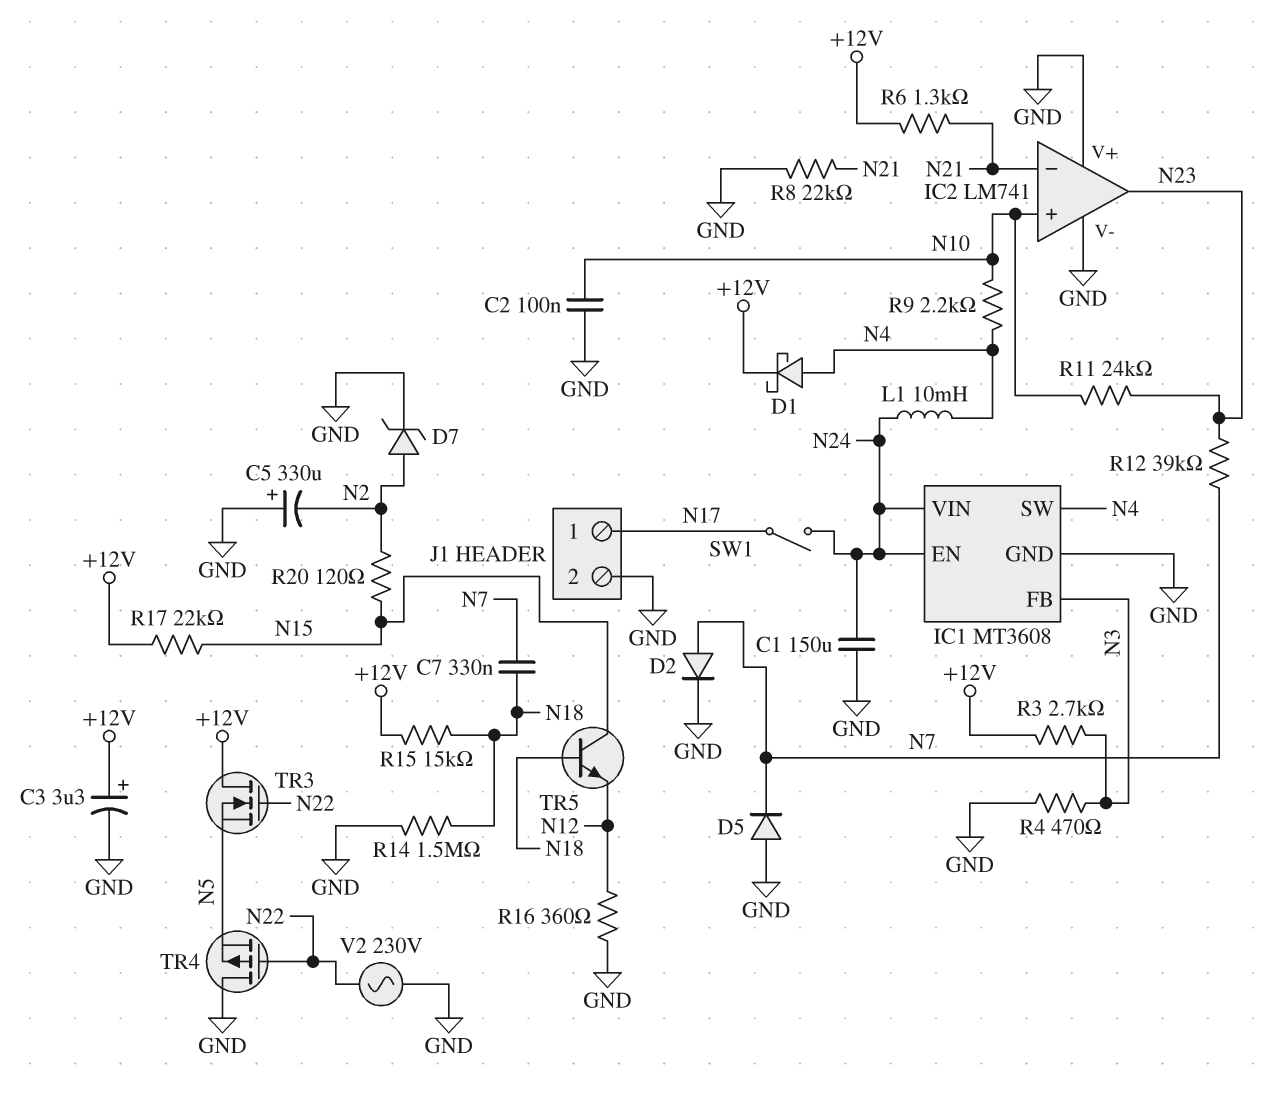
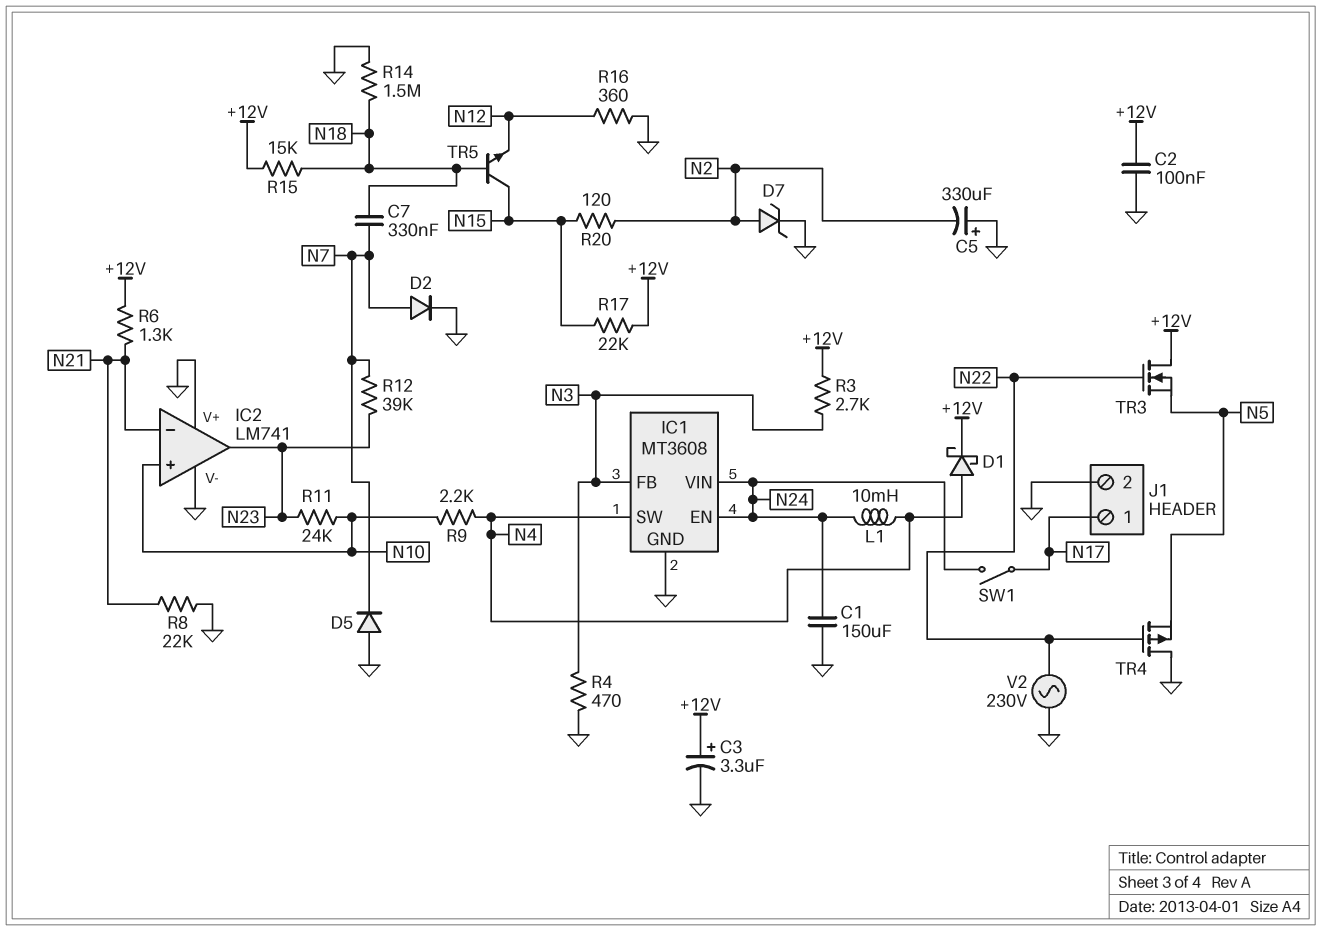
C2: 100nF (GND, N10) -> 100nF (+12V, GND)

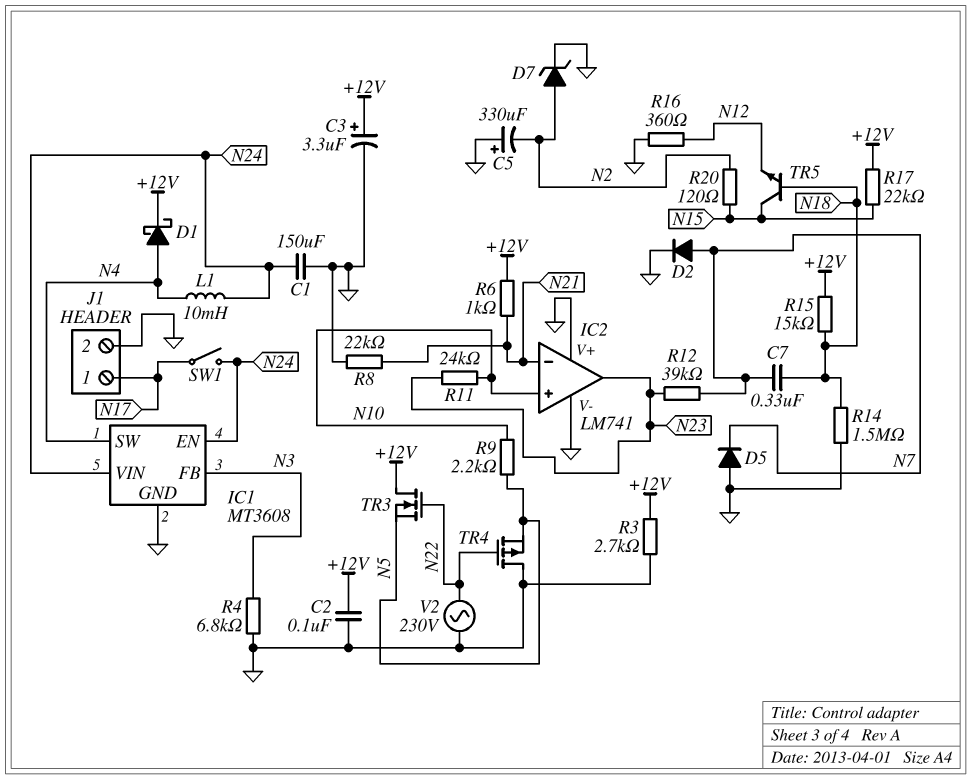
R3: 2.7k (+12V, N3) -> 2.7k (+12V, GND)
R4: 470 (GND, N3) -> 6.8k (GND, N3)
R6: 1.3k (+12V, N21) -> 1k (+12V, N21)
R9: 2.2k (N4, N10) -> 2.2k (N5, N10)

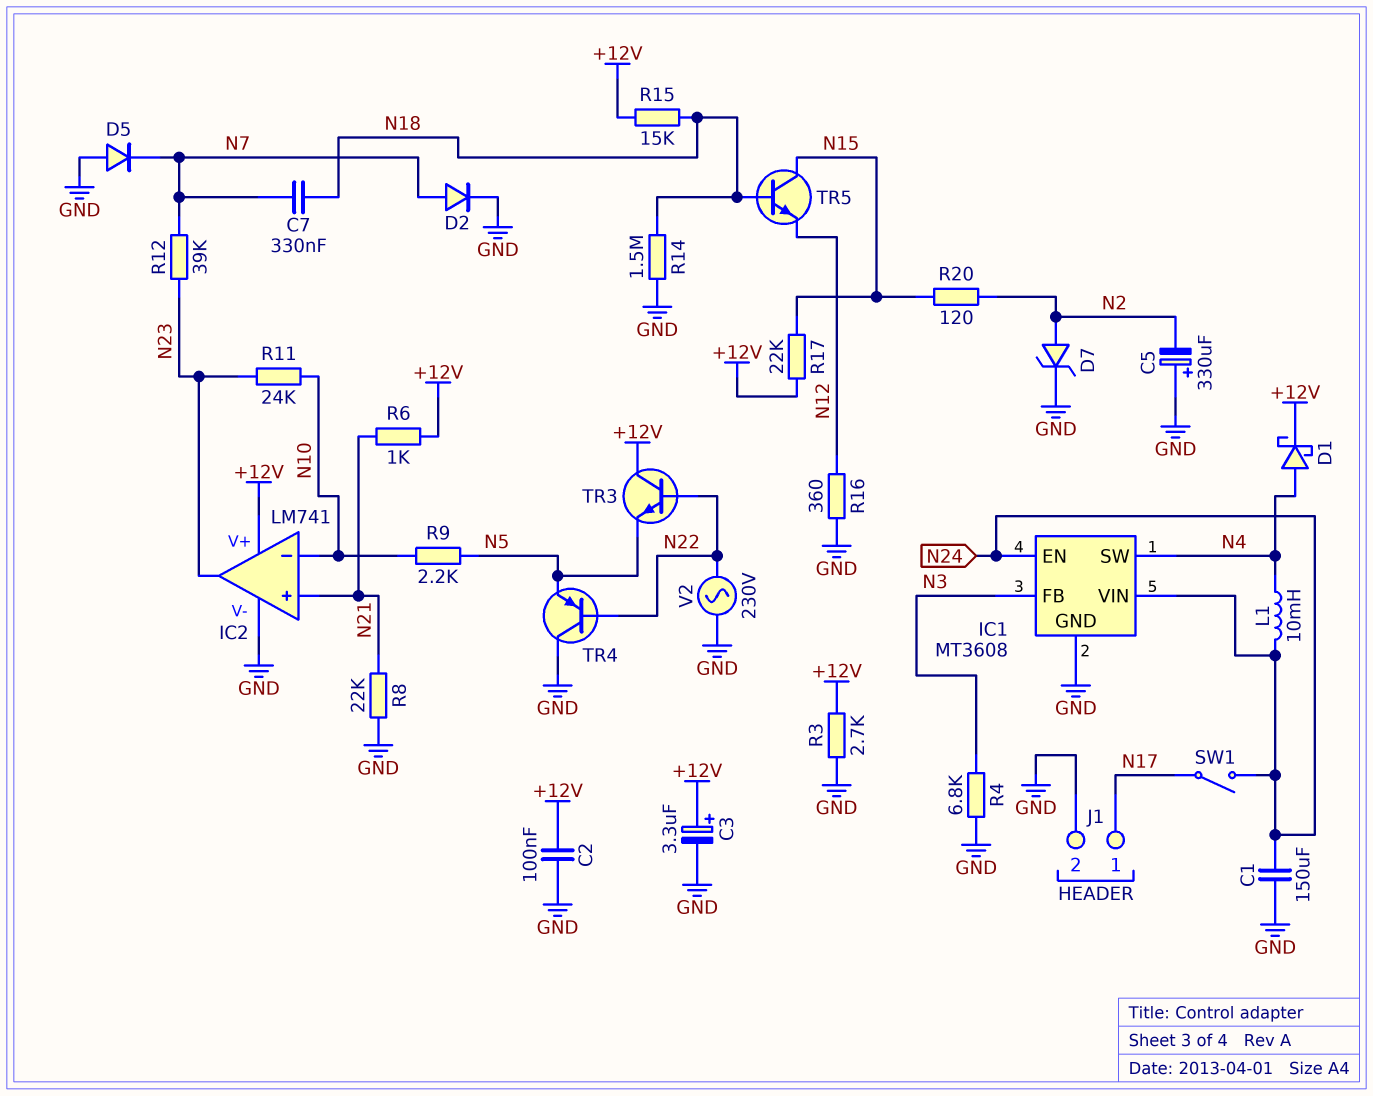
IC2 pin V+: GND -> +12V
IC2 pin in+: N10 -> N21
IC2 pin in-: N21 -> N10
TR3: NMOS (G N22, D +12V, S N5) -> NPN (B N22, C +12V, E N5)
TR4: PMOS (G N22, D GND, S N5) -> PNP (B N22, C GND, E N5)

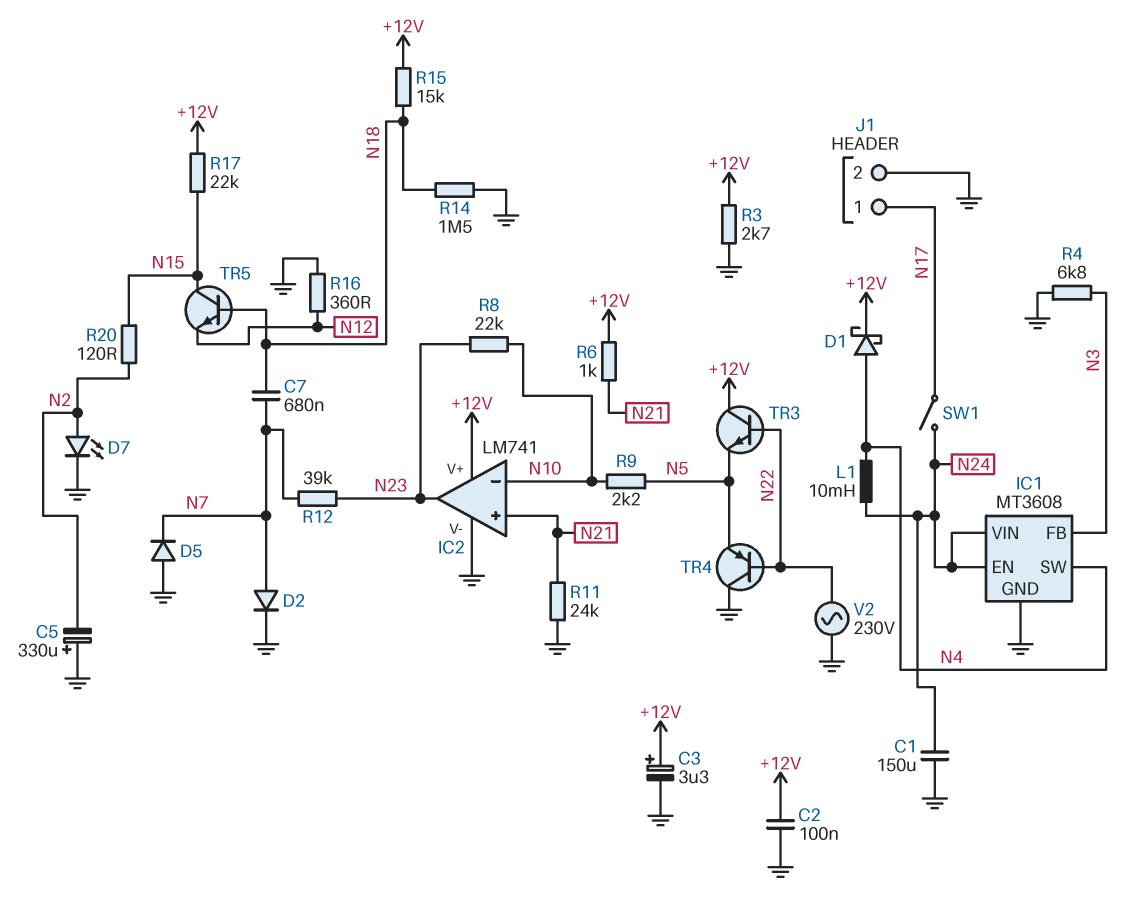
C7: 330nF (N7, N18) -> 680nF (N7, N18)
D7: zener (A N2, K GND) -> LED (A N2, K GND)
R8: 22k (GND, N21) -> 22k (N10, N23)
R11: 24k (N10, N23) -> 24k (GND, N21)

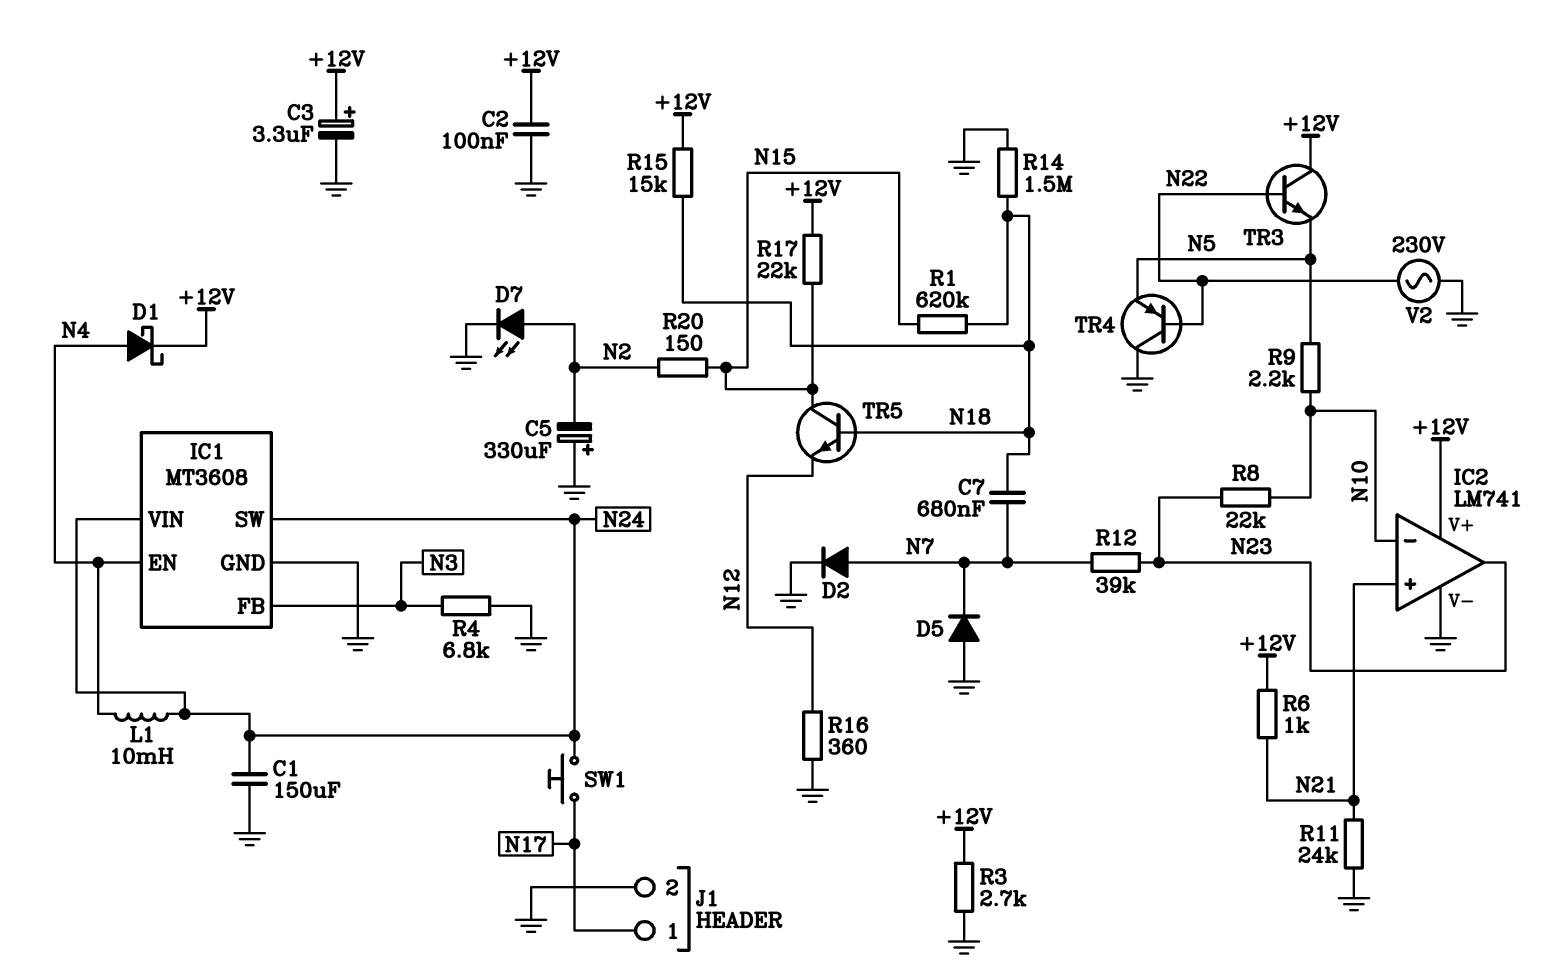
IC1 pin EN: N24 -> N4
IC1 pin SW: N4 -> N24
R1: none -> 620k (N15, N18)
R20: 120 (N2, N15) -> 150 (N2, N15)
SW1: switch (N17, N24) -> button (N17, N24)

